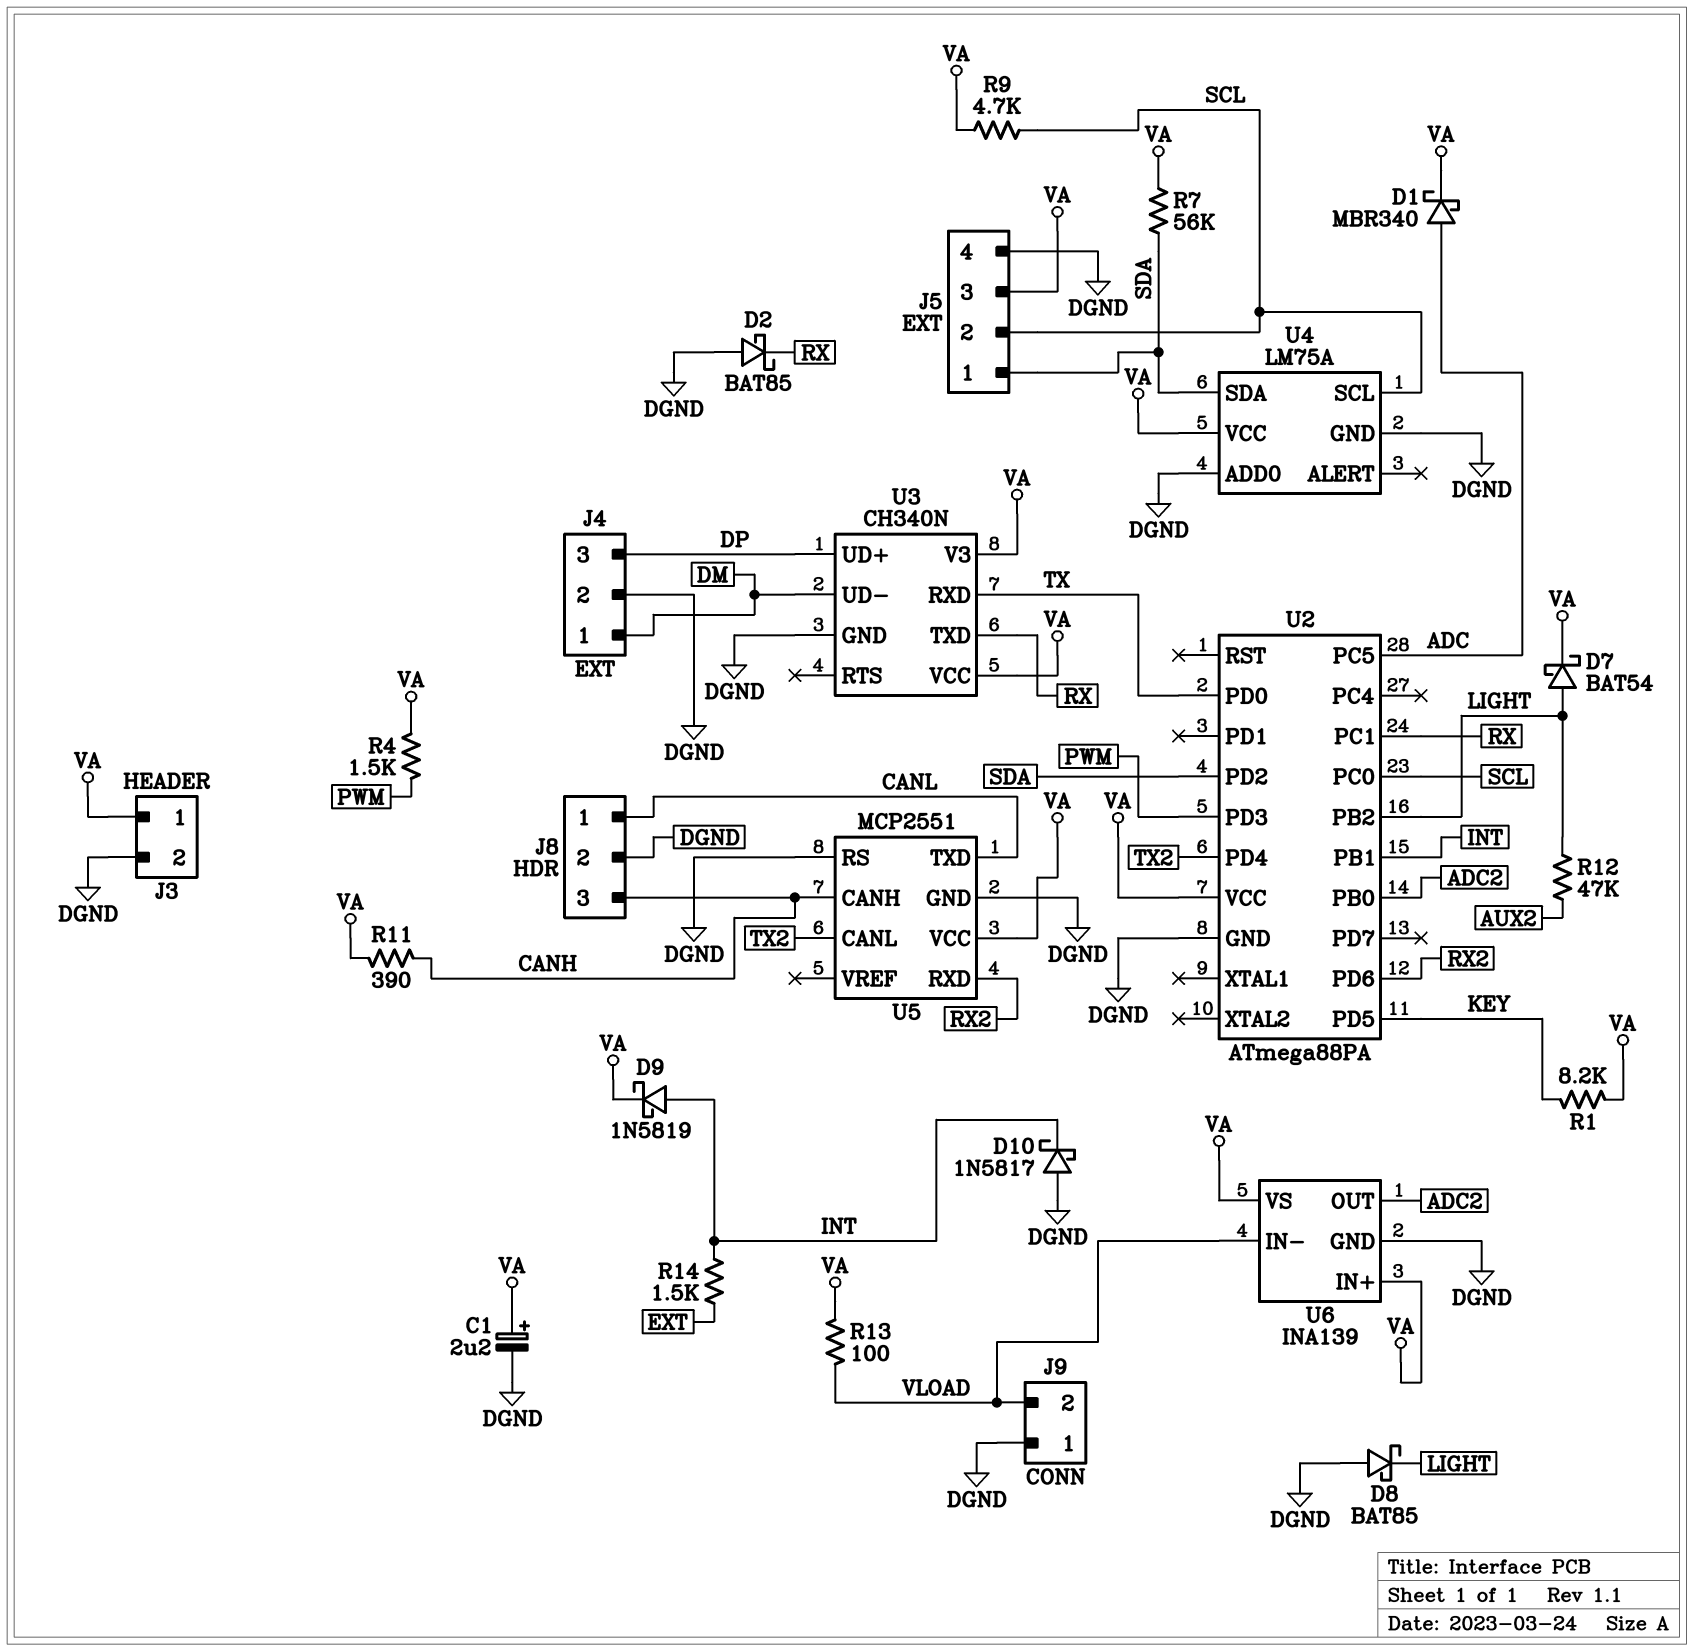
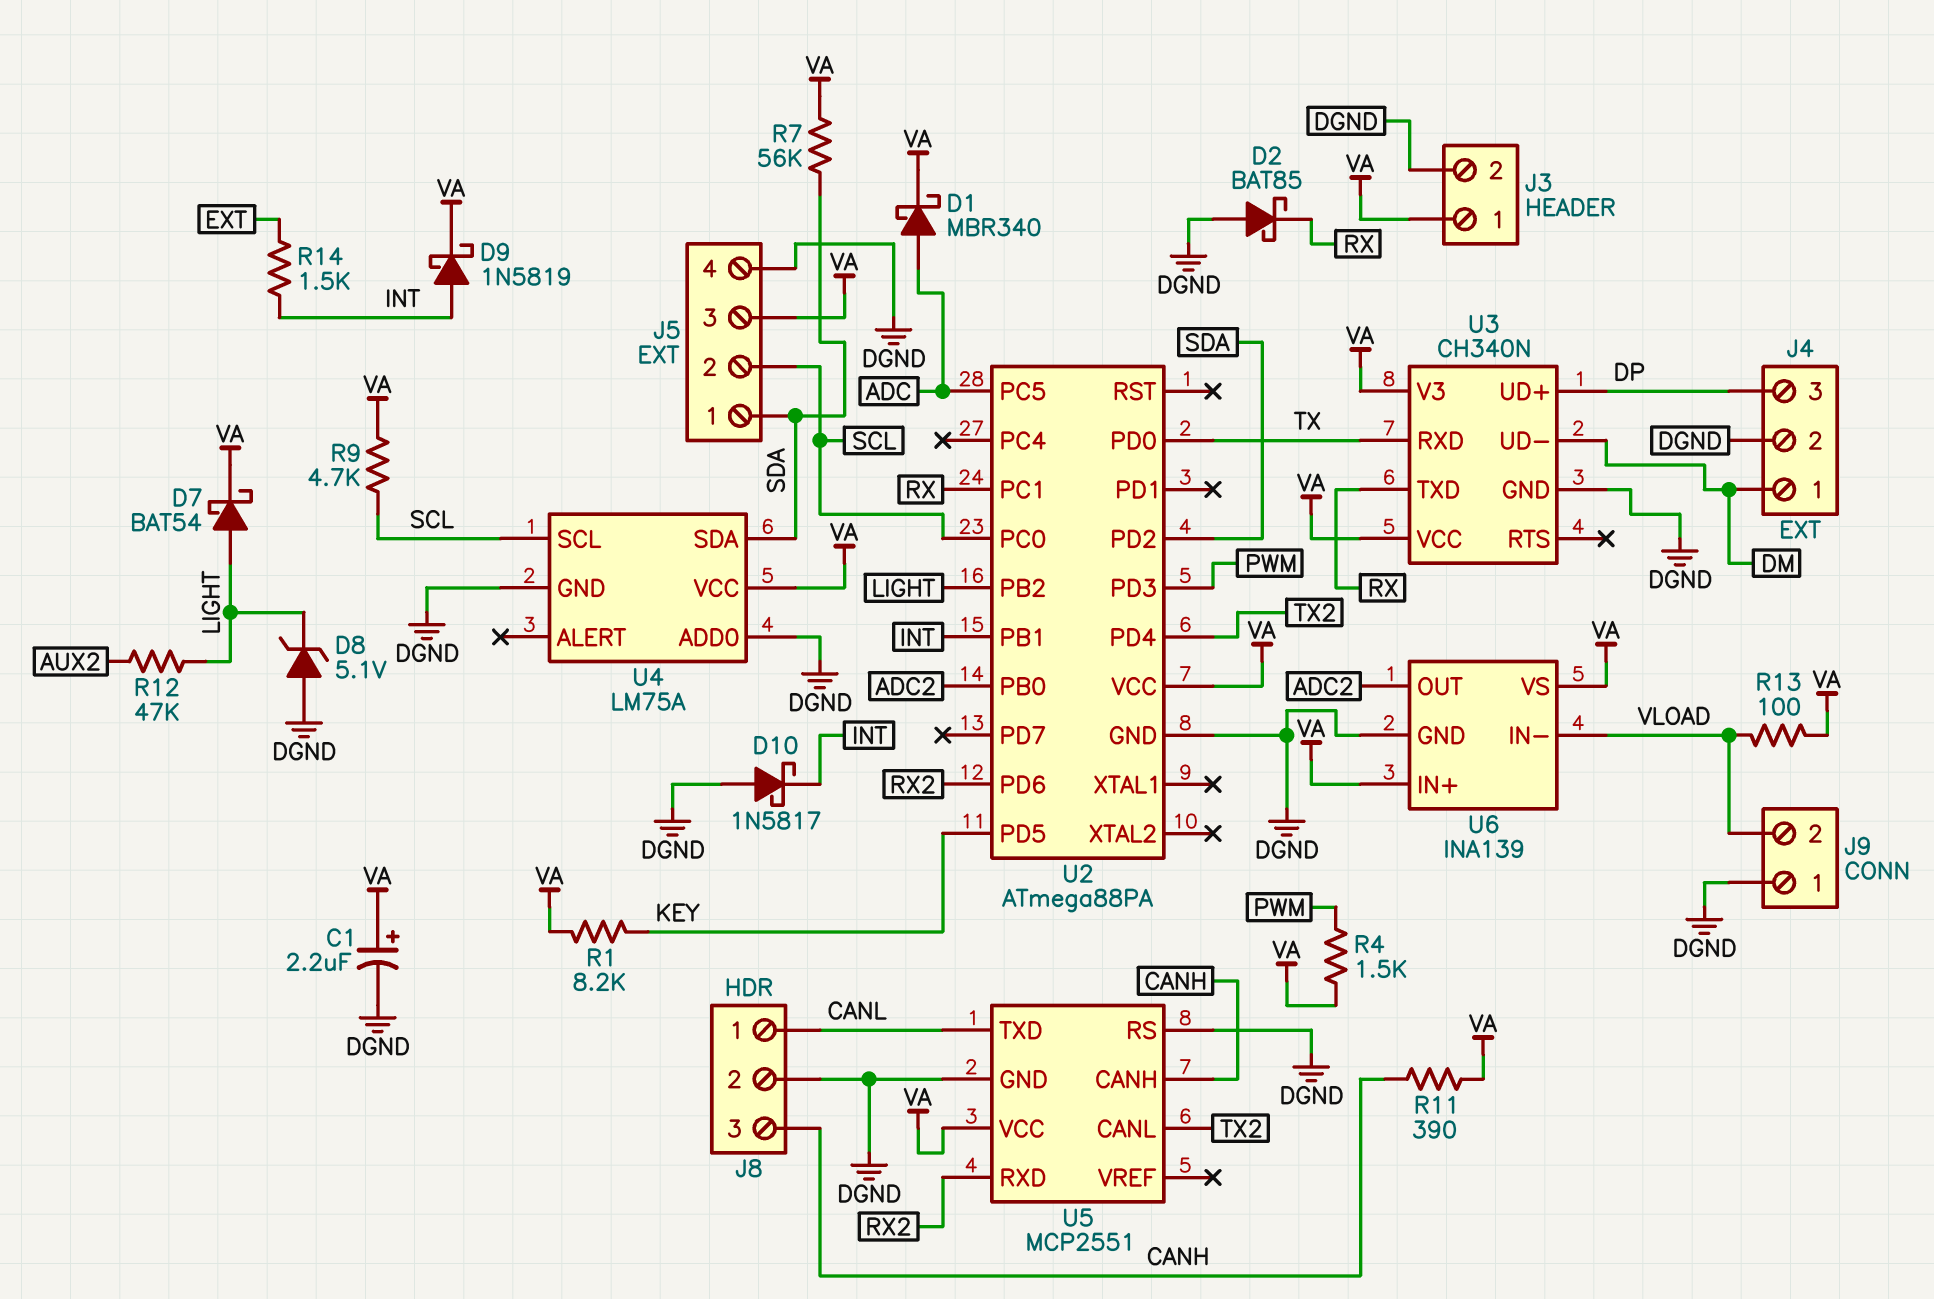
D8: schottky BAT85 (A DGND, K LIGHT) -> zener 5.1V (A DGND, K LIGHT)

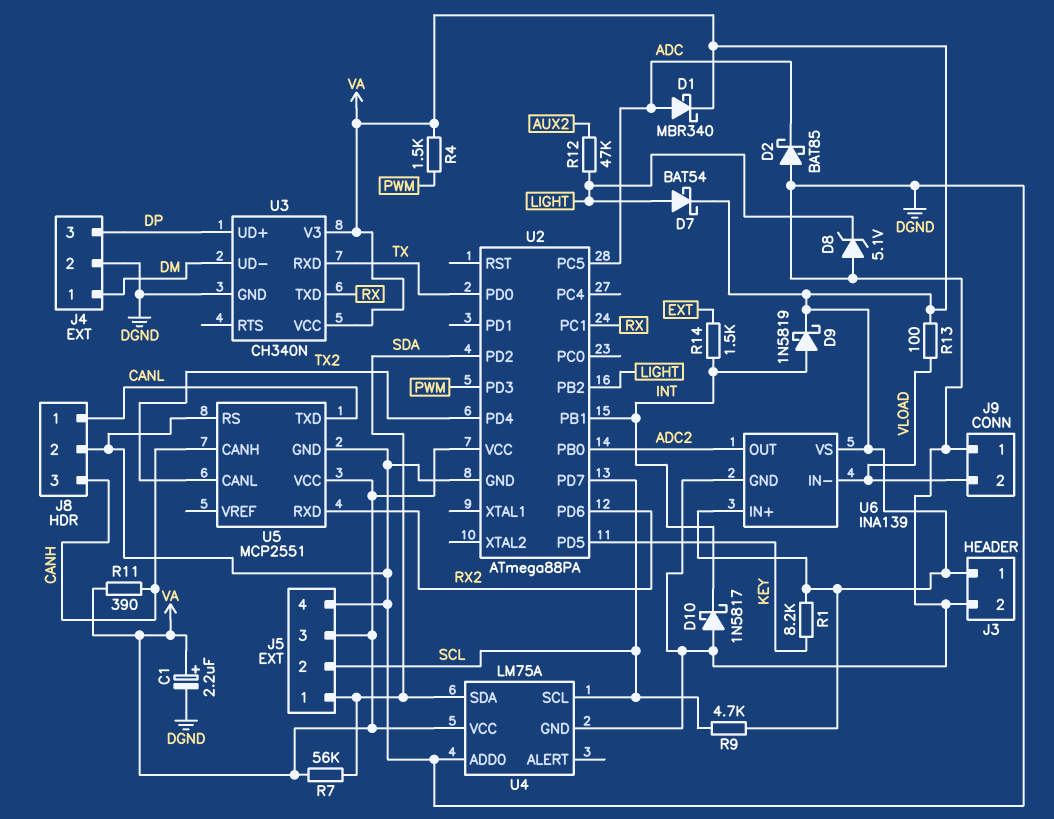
D2: schottky BAT85 (A DGND, K RX) -> schottky BAT85 (A DGND, K ADC)
U2 pin PC0: SCL -> none
U2 pin PD7: none -> SCL

